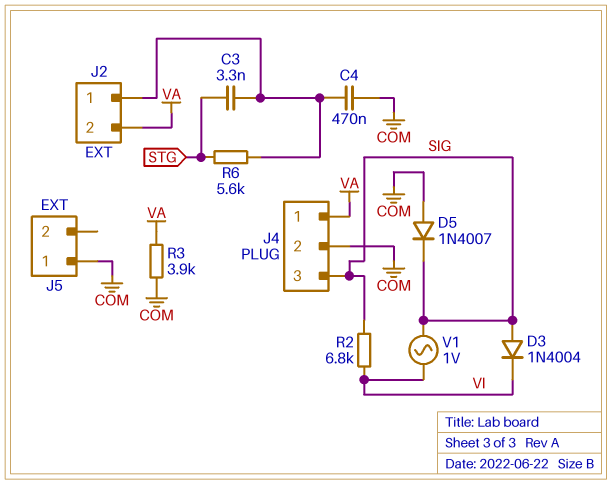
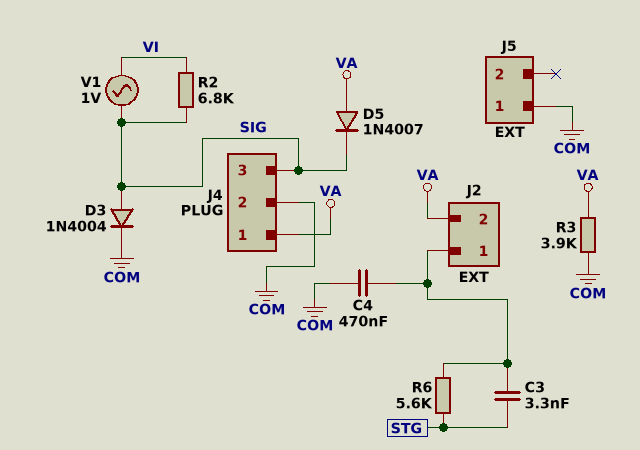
D3: diode 1N4004 (A SIG, K VI) -> diode 1N4004 (A SIG, K COM)
D5: diode 1N4007 (A COM, K SIG) -> diode 1N4007 (A VA, K SIG)

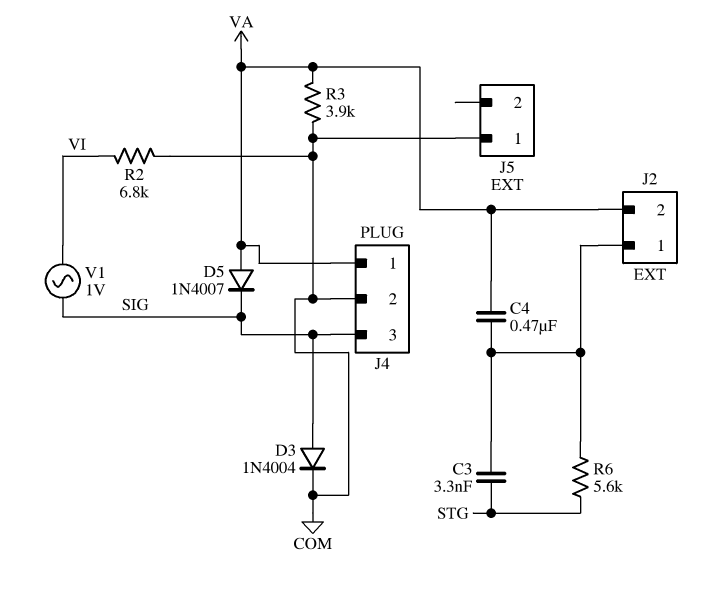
C4: 470nF (COM, J2/1) -> 470nF (J2/1, VA)
R2: 6.8k (SIG, VI) -> 6.8k (COM, VI)

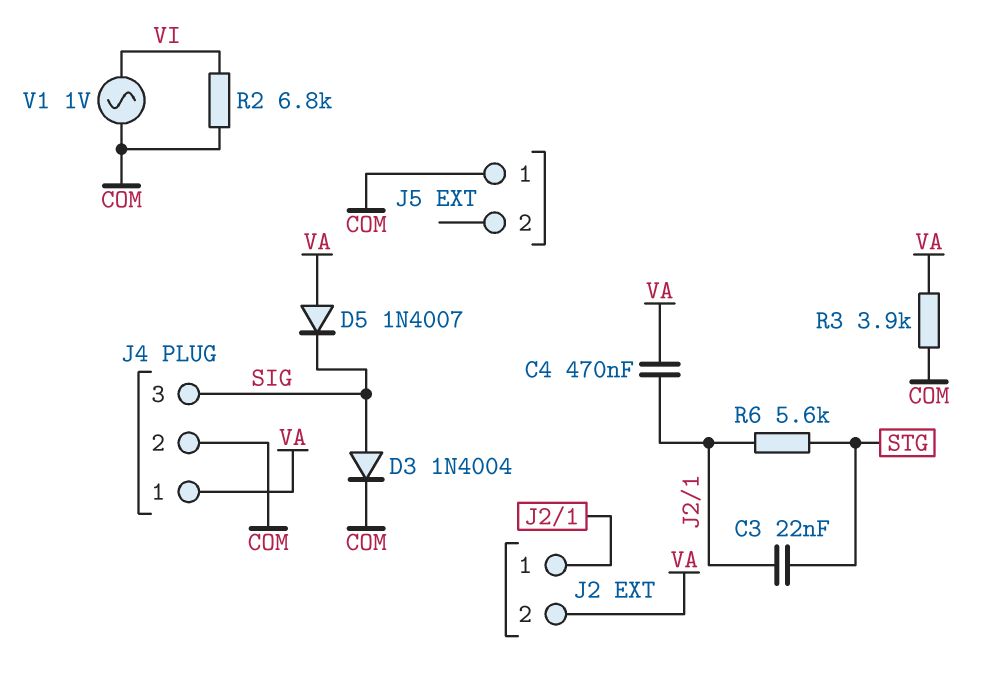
C3: 3.3nF (J2/1, STG) -> 22nF (J2/1, STG)
V1: AC 1V (SIG, VI) -> AC 1V (COM, VI)

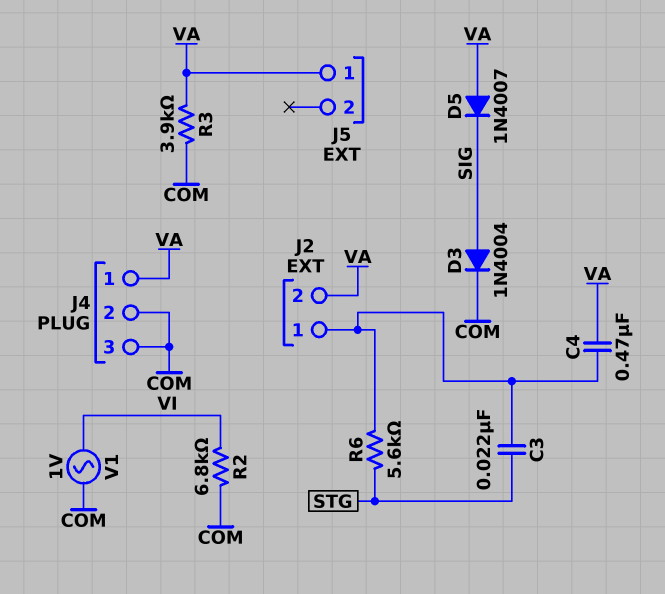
J4 pin 3: SIG -> COM
J5 pin 1: COM -> VA

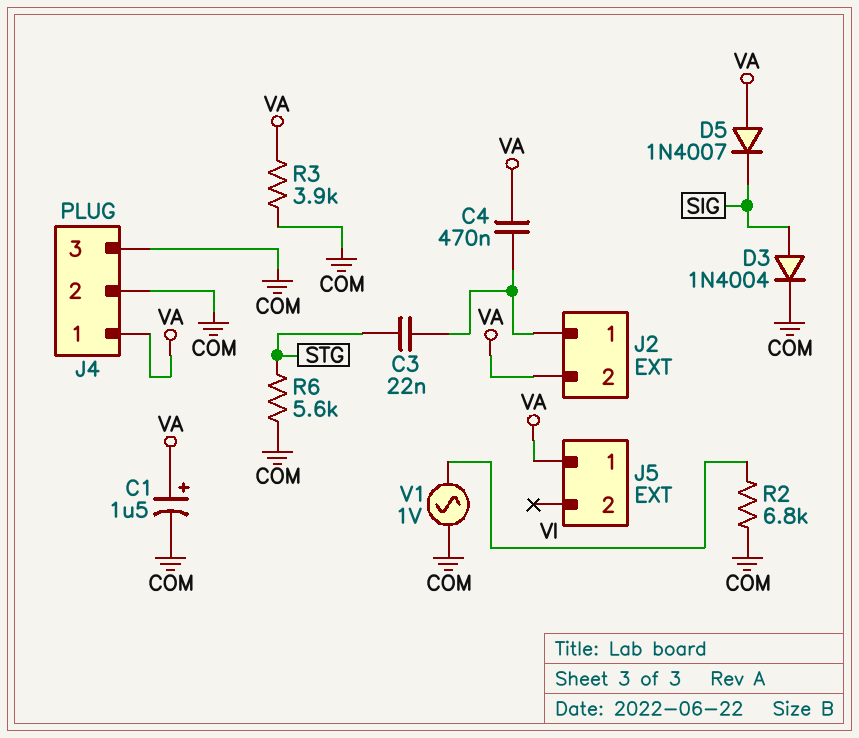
C1: none -> 1.5uF (plus VA, minus COM)
R6: 5.6k (J2/1, STG) -> 5.6k (COM, STG)

